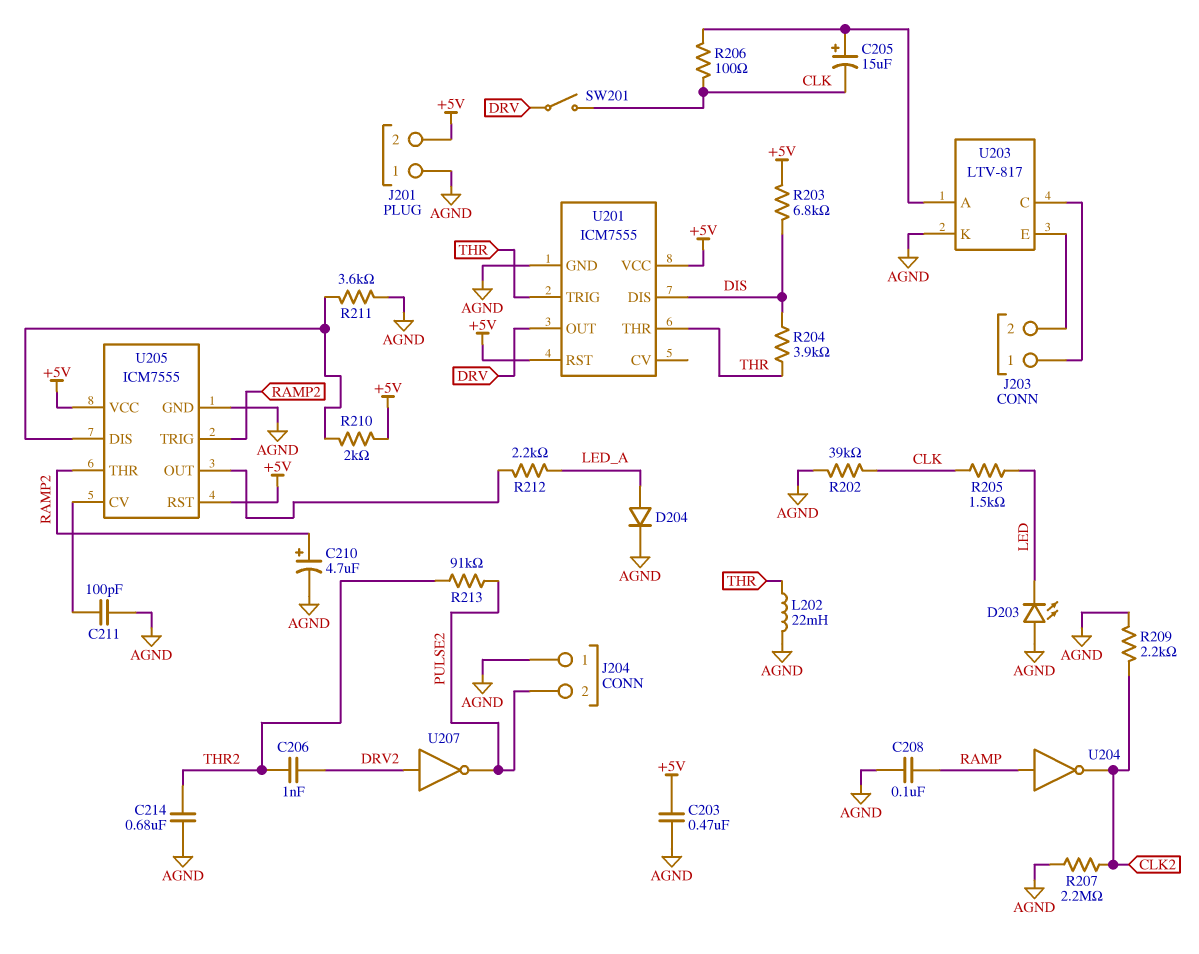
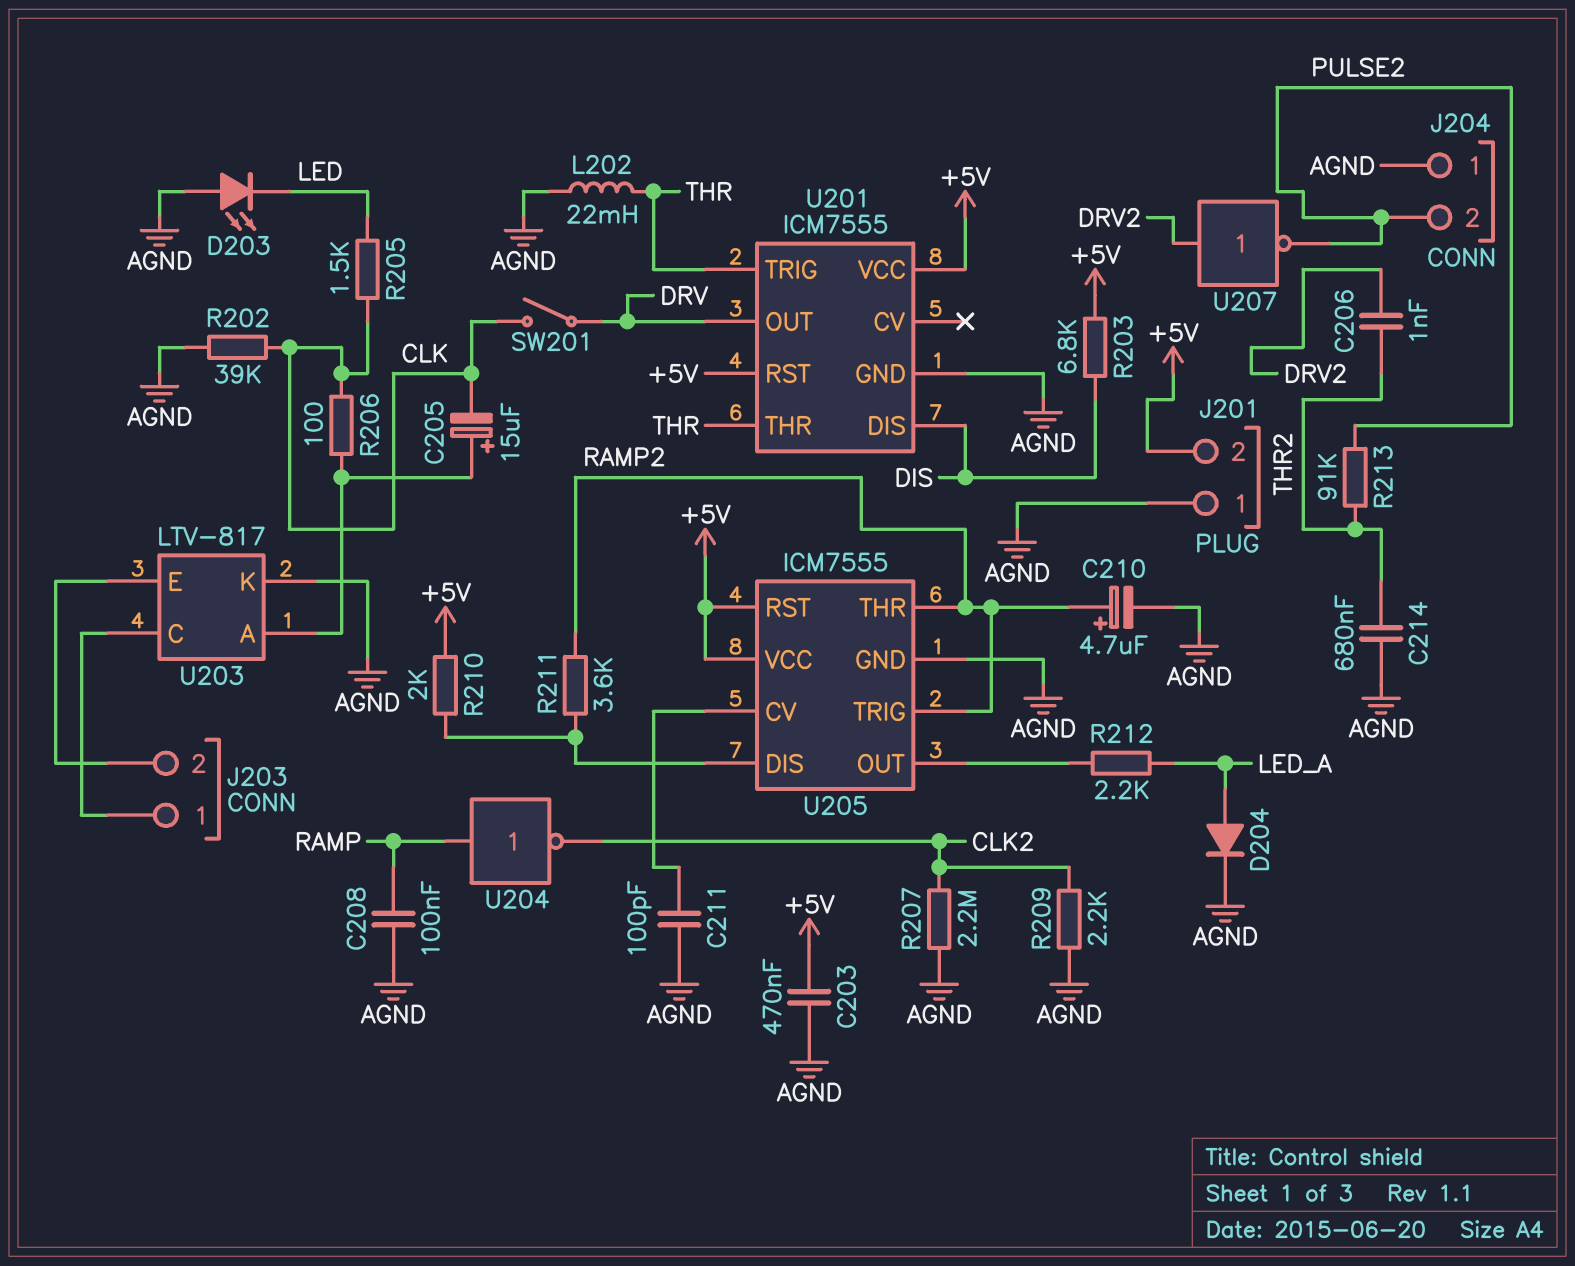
R204: 3.9k (DIS, THR) -> none
R211: 3.6k (AGND, U205/DIS) -> 3.6k (RAMP2, U205/DIS)

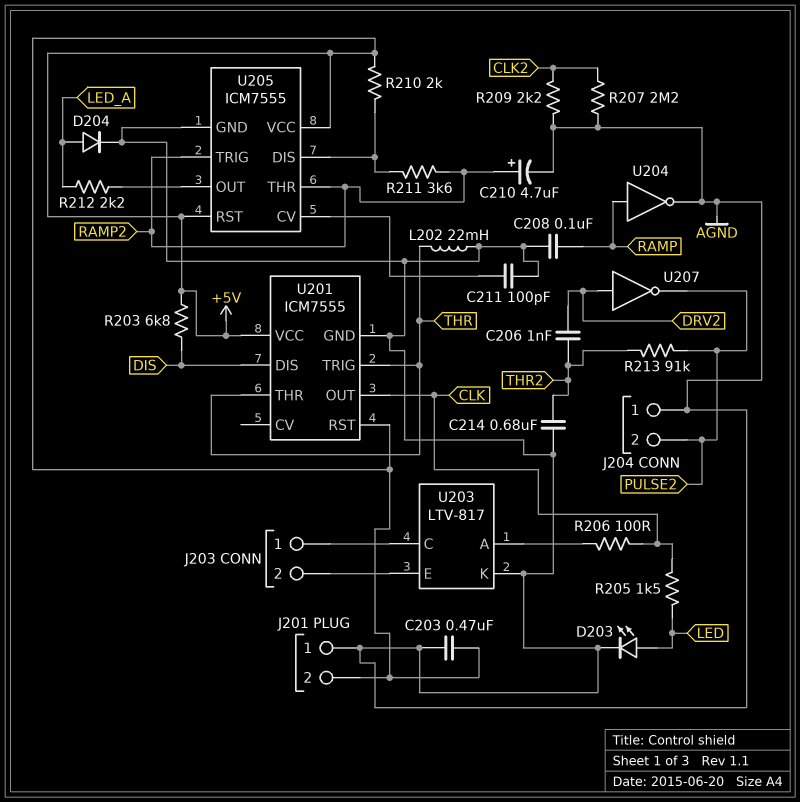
C205: 15uF (plus U203/A, minus CLK) -> none
D203: LED (A AGND, K LED) -> LED (A LED, K AGND)
R202: 39k (AGND, CLK) -> none
SW201: switch (CLK, DRV) -> none
U201 pin OUT: DRV -> CLK
U204: NOT (in RAMP, out CLK2) -> NOT (in RAMP, out AGND)

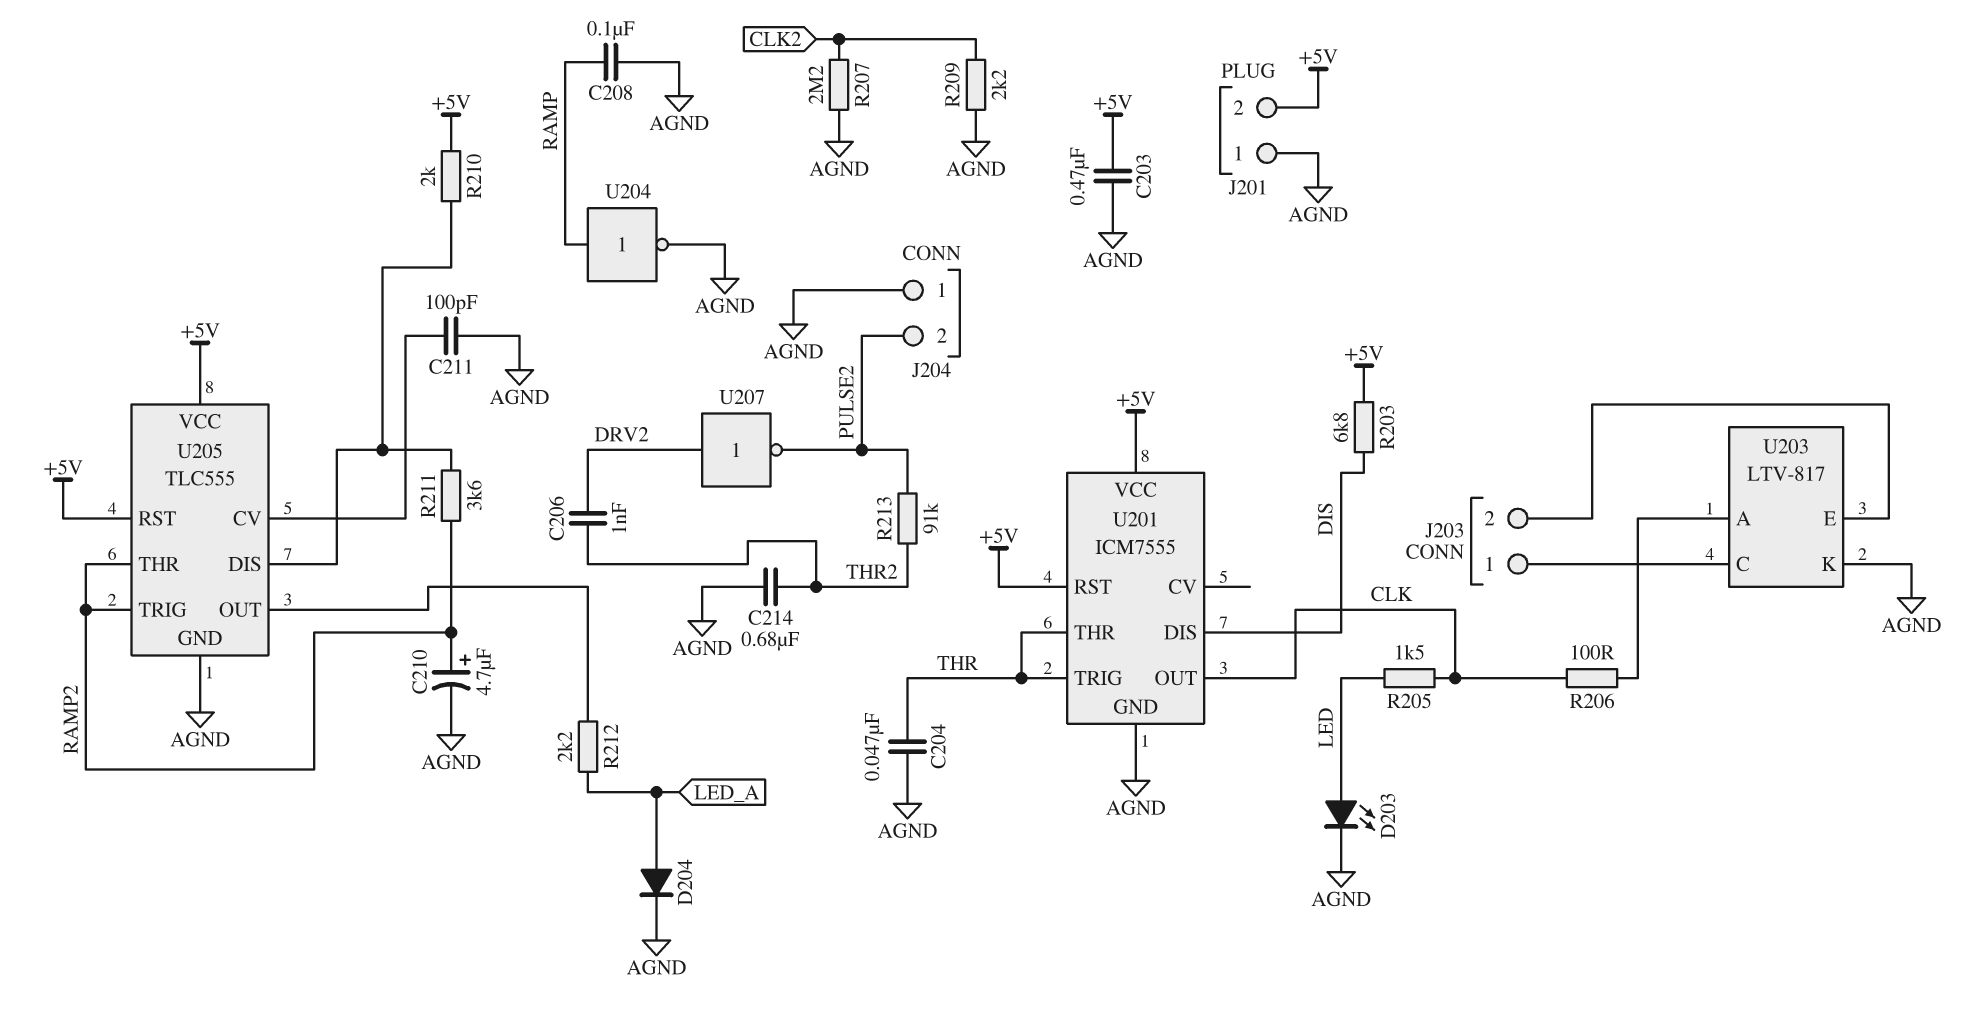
C204: none -> 47nF (AGND, THR)
L202: 22mH (AGND, THR) -> none
U205: ICM7555 -> TLC555

